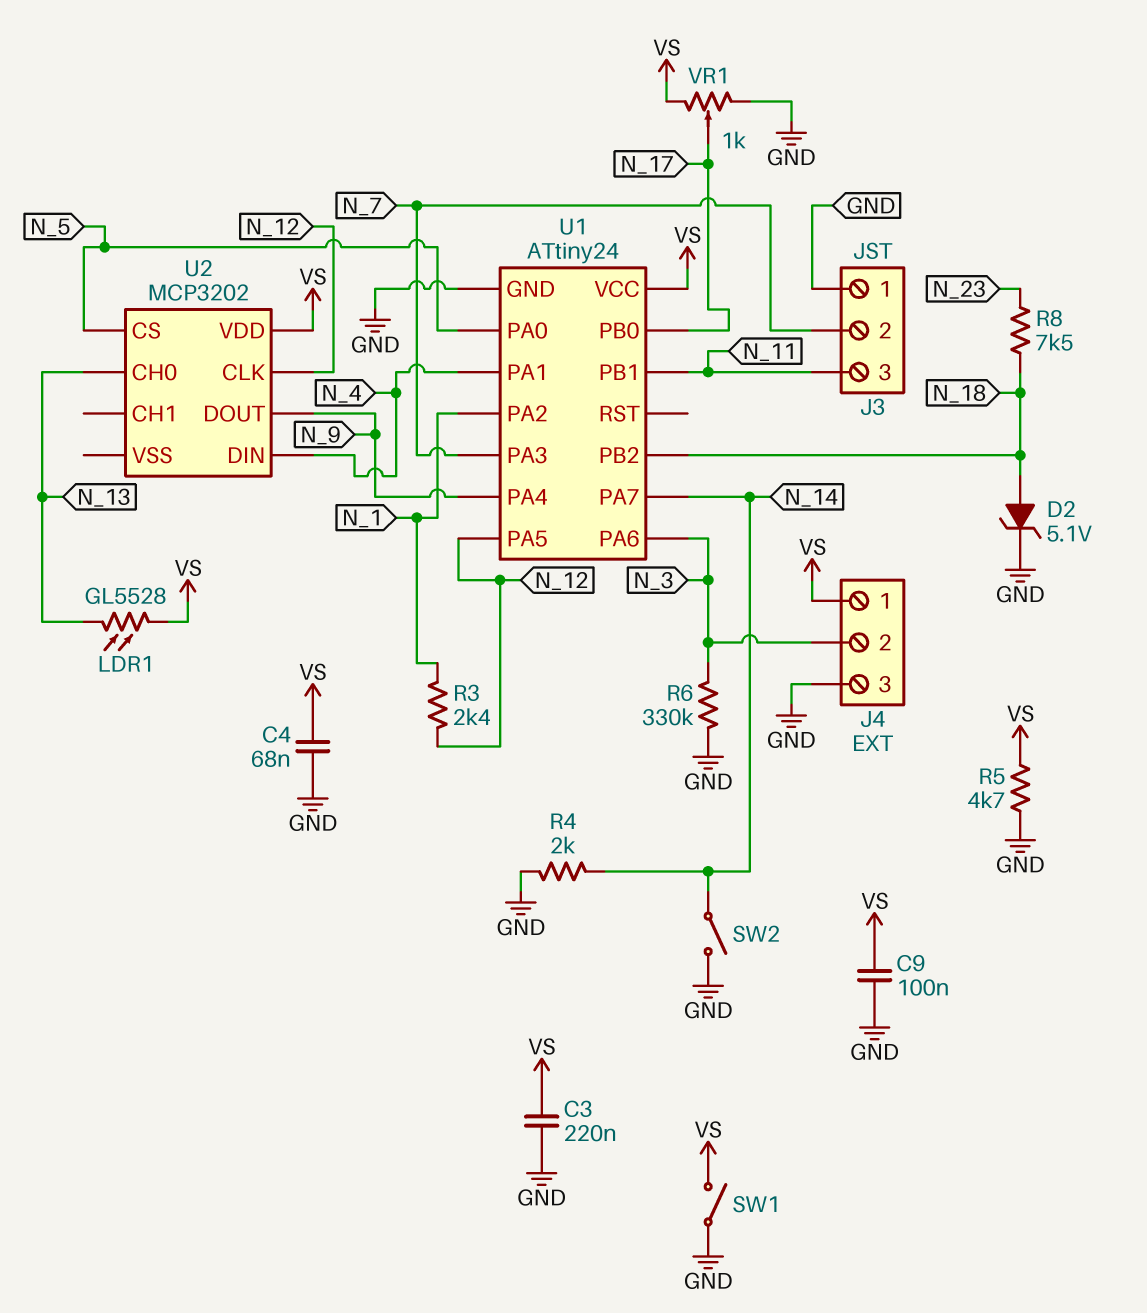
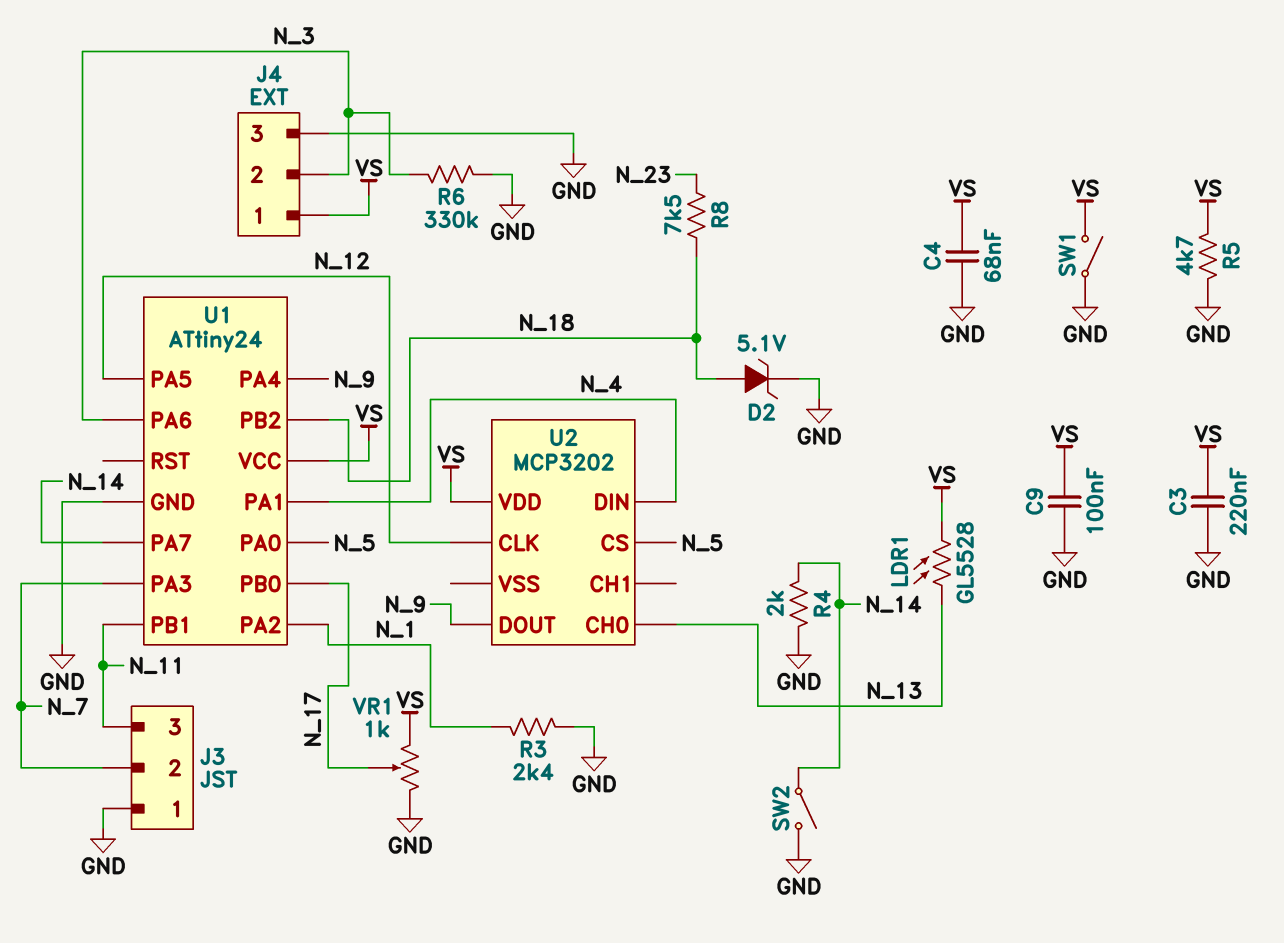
R3: 2.4k (N_1, N_12) -> 2.4k (GND, N_1)

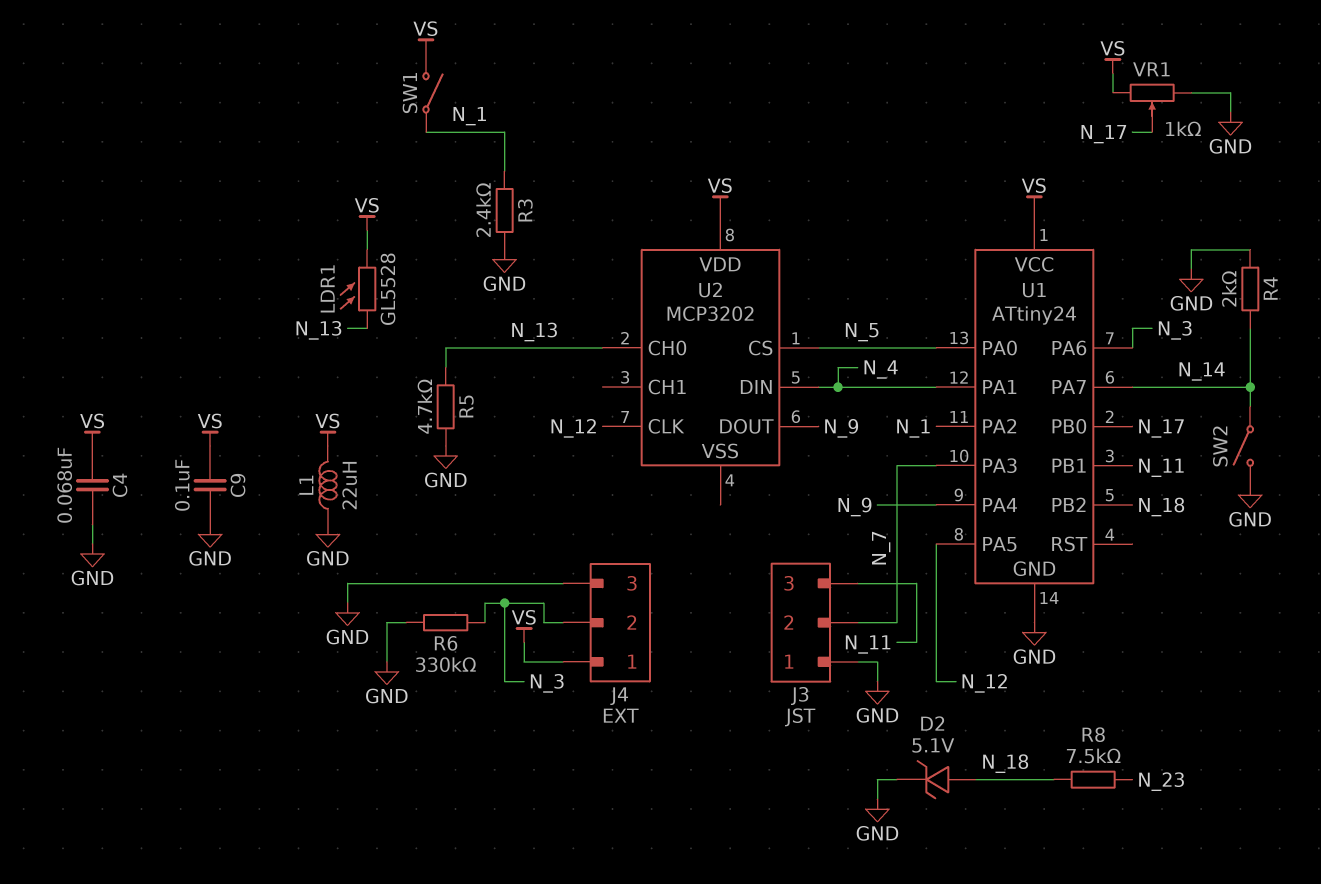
C3: 220nF (GND, VS) -> none
L1: none -> 22uH (GND, VS)
R5: 4.7k (GND, VS) -> 4.7k (GND, N_13)
SW1: switch (GND, VS) -> switch (N_1, VS)

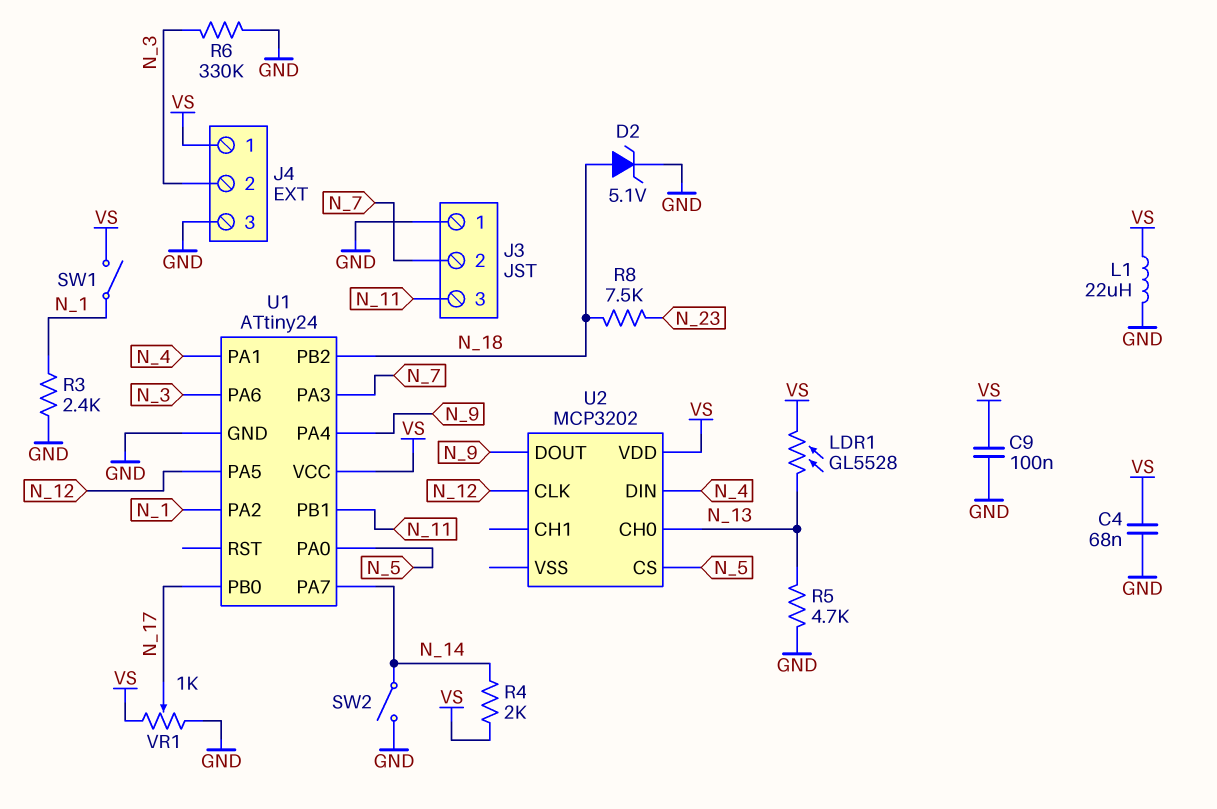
R4: 2k (GND, N_14) -> 2k (N_14, VS)

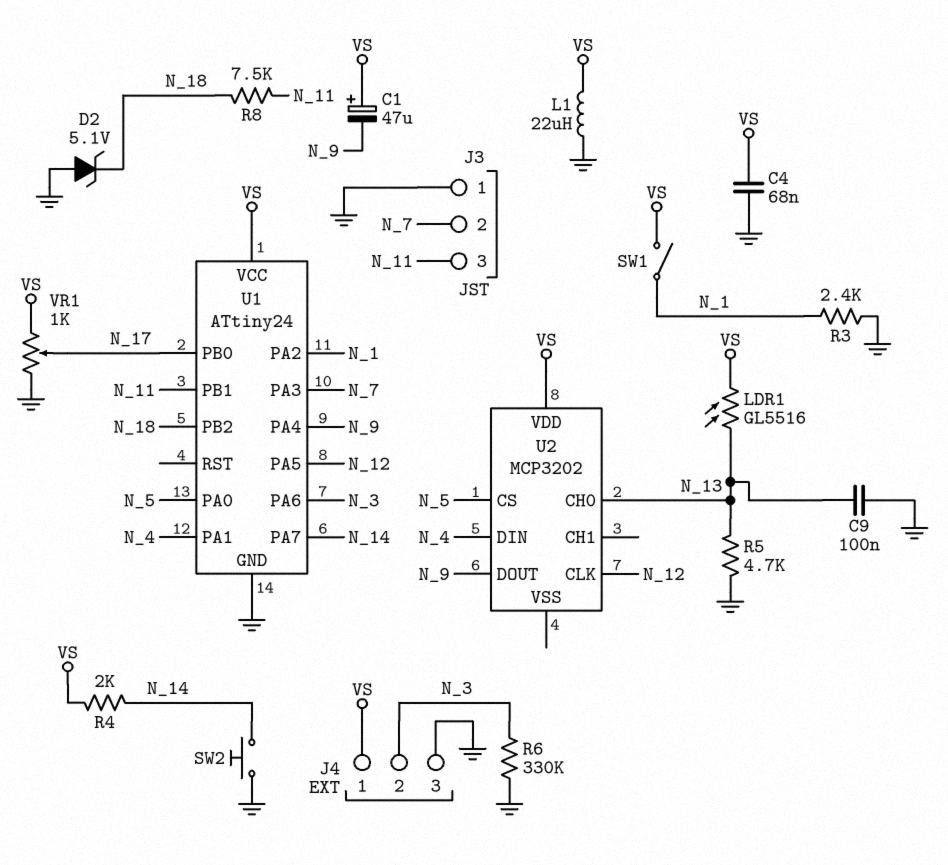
C1: none -> 47uF (plus VS, minus N_9)
C9: 100nF (GND, VS) -> 100nF (GND, N_13)
D2: zener 5.1V (A N_18, K GND) -> zener 5.1V (A GND, K N_18)
LDR1: GL5528 (N_13, VS) -> GL5516 (N_13, VS)
R8: 7.5k (N_18, N_23) -> 7.5k (N_11, N_18)
SW2: switch (GND, N_14) -> button (GND, N_14)

